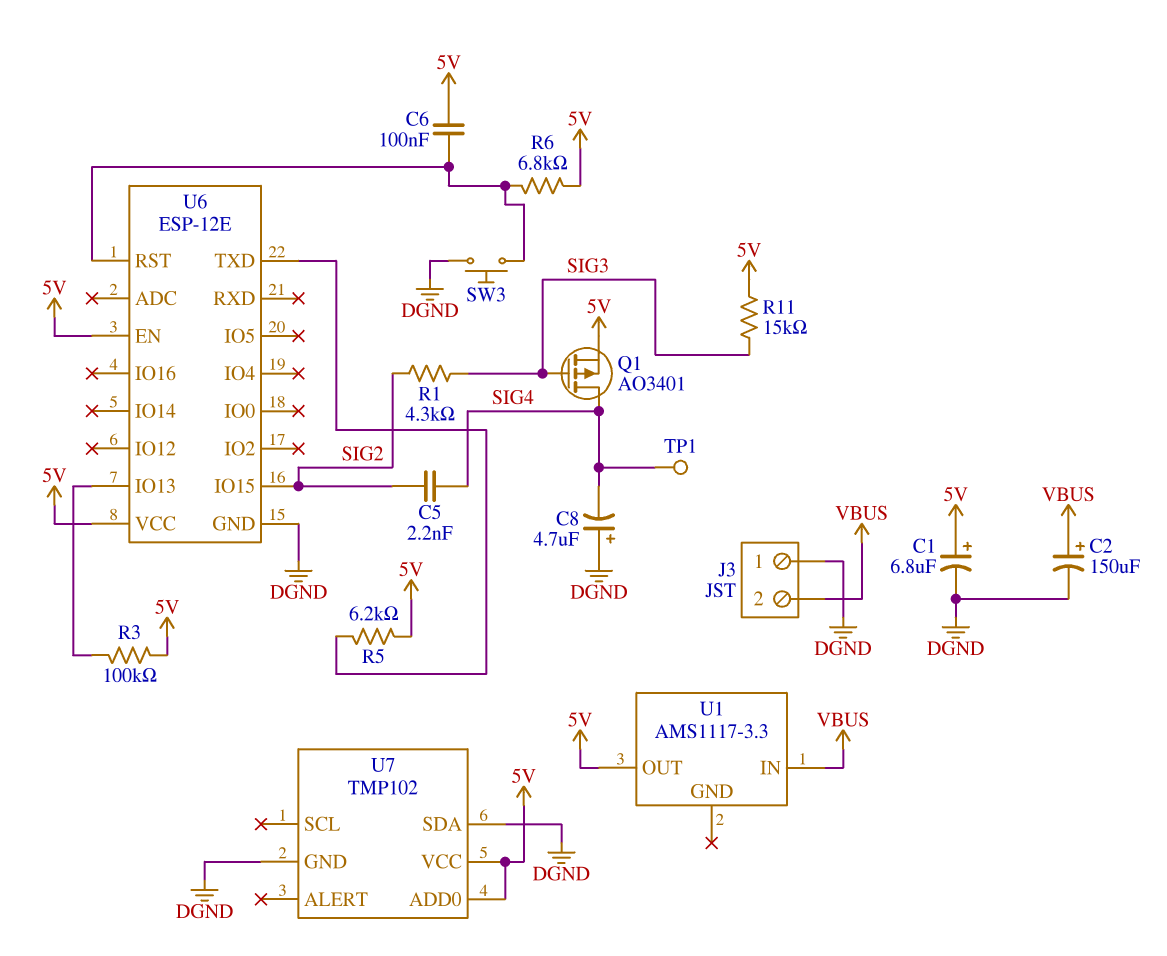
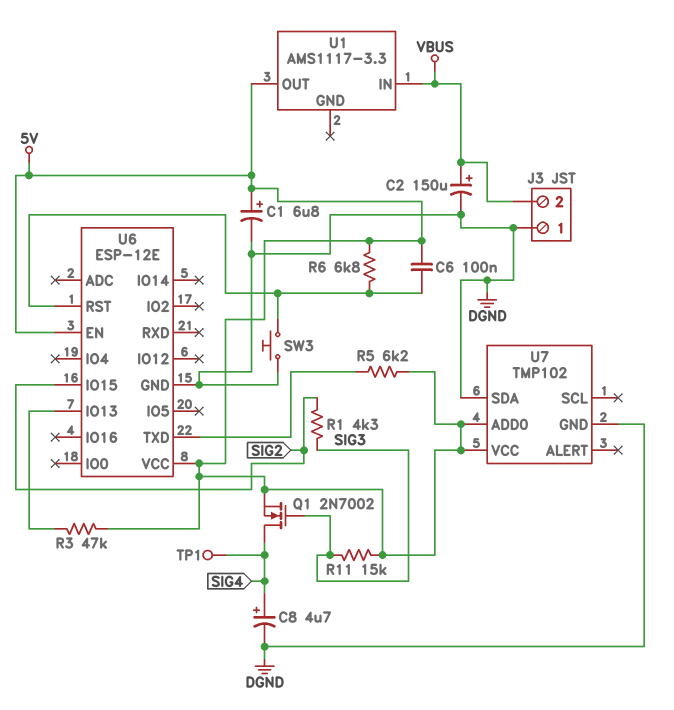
C5: 2.2nF (SIG2, SIG4) -> none
C8: 4.7uF (plus DGND, minus SIG4) -> 4.7uF (plus SIG4, minus DGND)
Q1: PMOS AO3401 (G SIG3, D SIG4, S 5V) -> NMOS 2N7002 (G SIG3, D SIG4, S 5V)
R3: 100k (5V, U6/IO13) -> 47k (5V, U6/IO13)

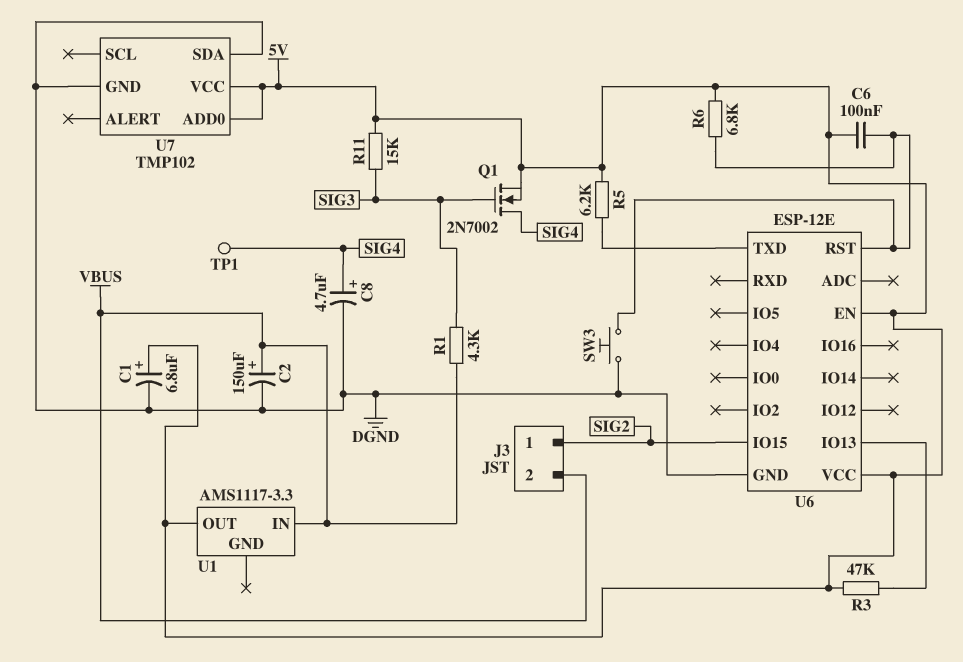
J3 pin 1: DGND -> SIG2
R1: 4.3k (SIG2, SIG3) -> 4.3k (SIG3, VBUS)

